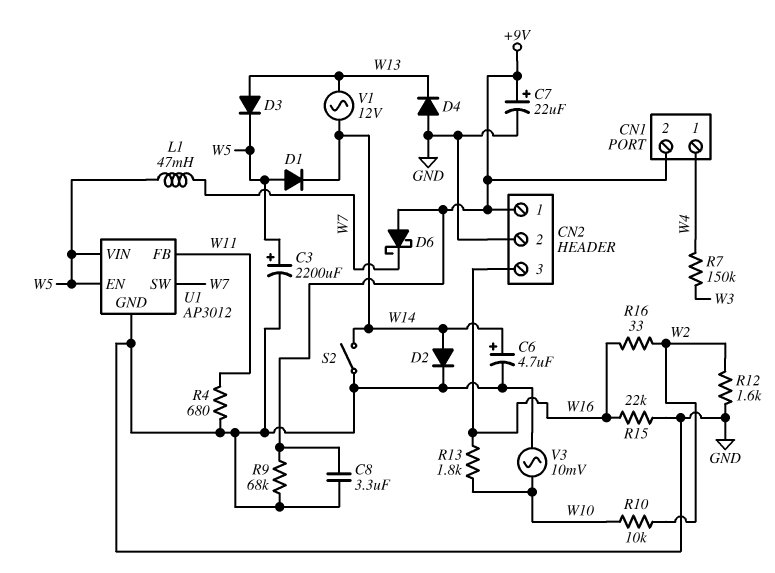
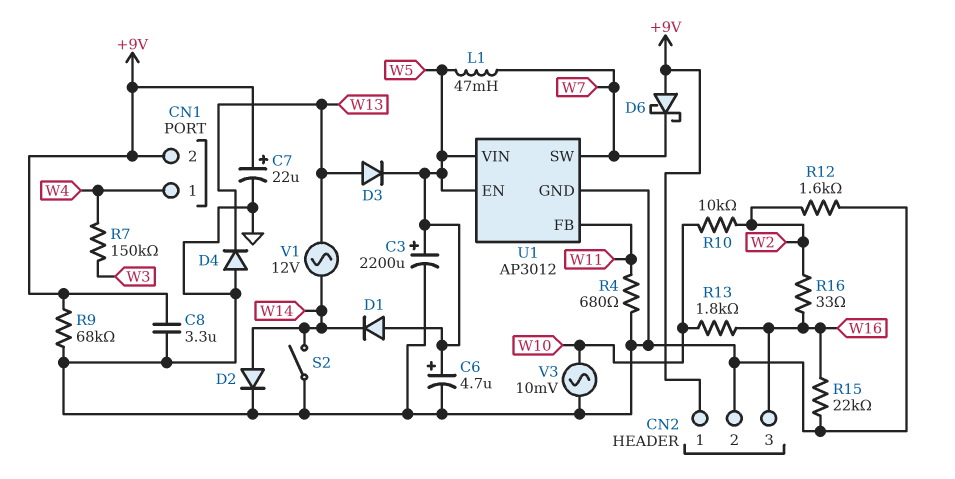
C6: 4.7uF (plus W14, minus GND) -> 4.7uF (plus W5, minus GND)

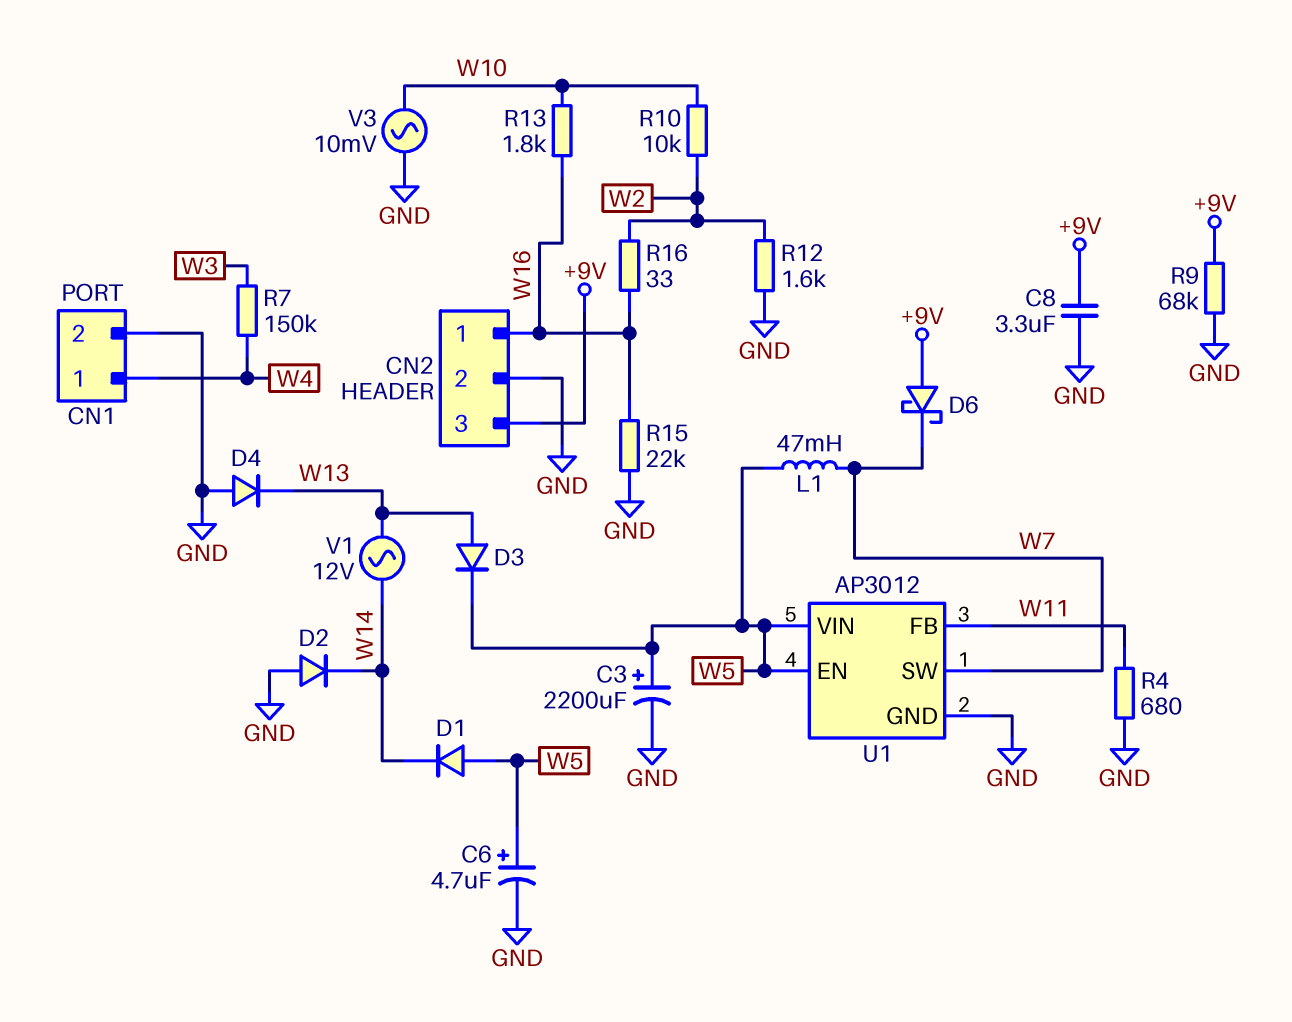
C7: 22uF (plus +9V, minus GND) -> none
CN1 pin 2: +9V -> GND
CN2 pin 1: +9V -> W16
CN2 pin 3: W16 -> +9V
D2: diode (A W14, K GND) -> diode (A GND, K W14)
S2: switch (GND, W14) -> none

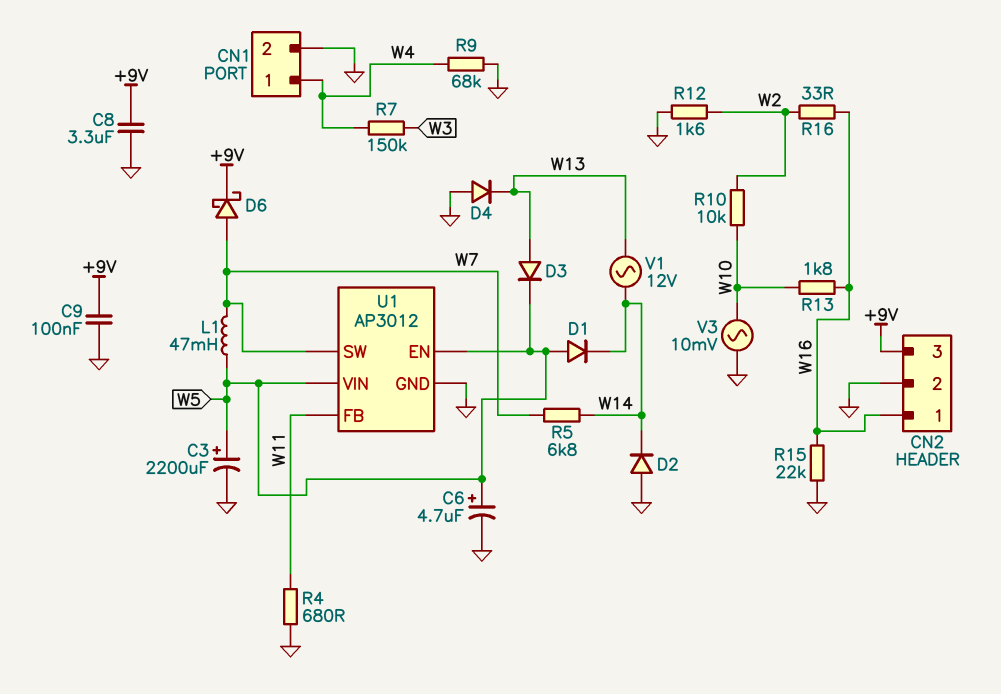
C9: none -> 100nF (+9V, GND)
D6: schottky (A +9V, K W7) -> schottky (A W7, K +9V)
R5: none -> 6.8k (W7, W14)
R9: 68k (+9V, GND) -> 68k (GND, W4)

